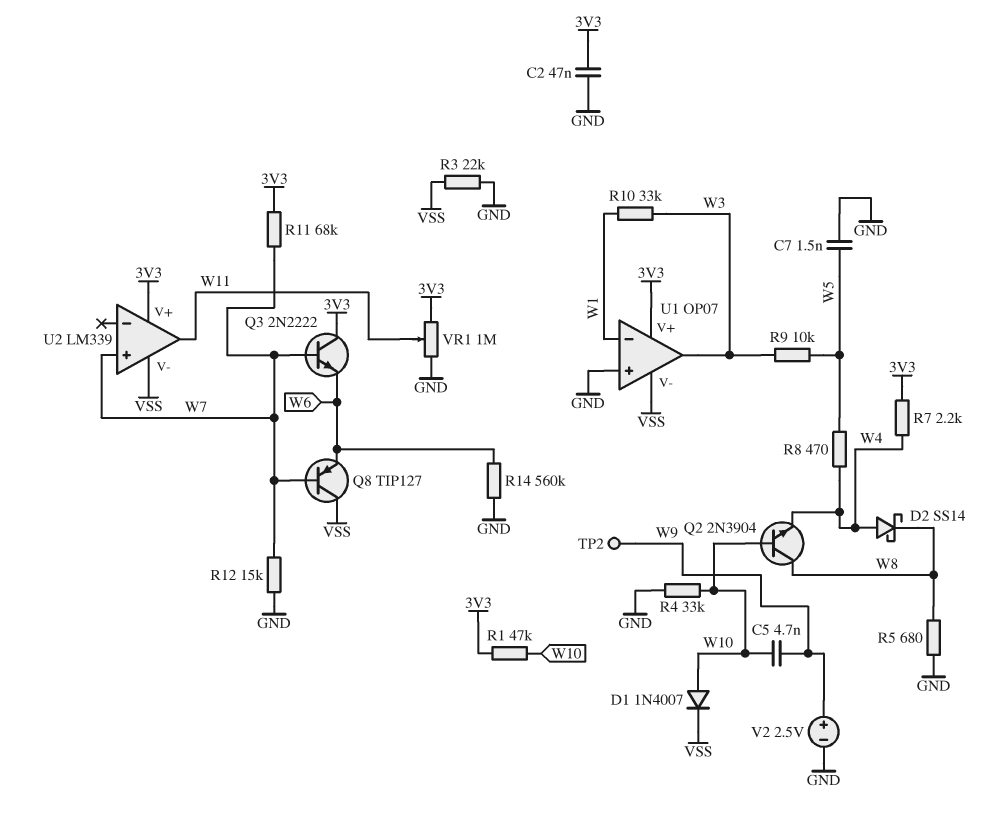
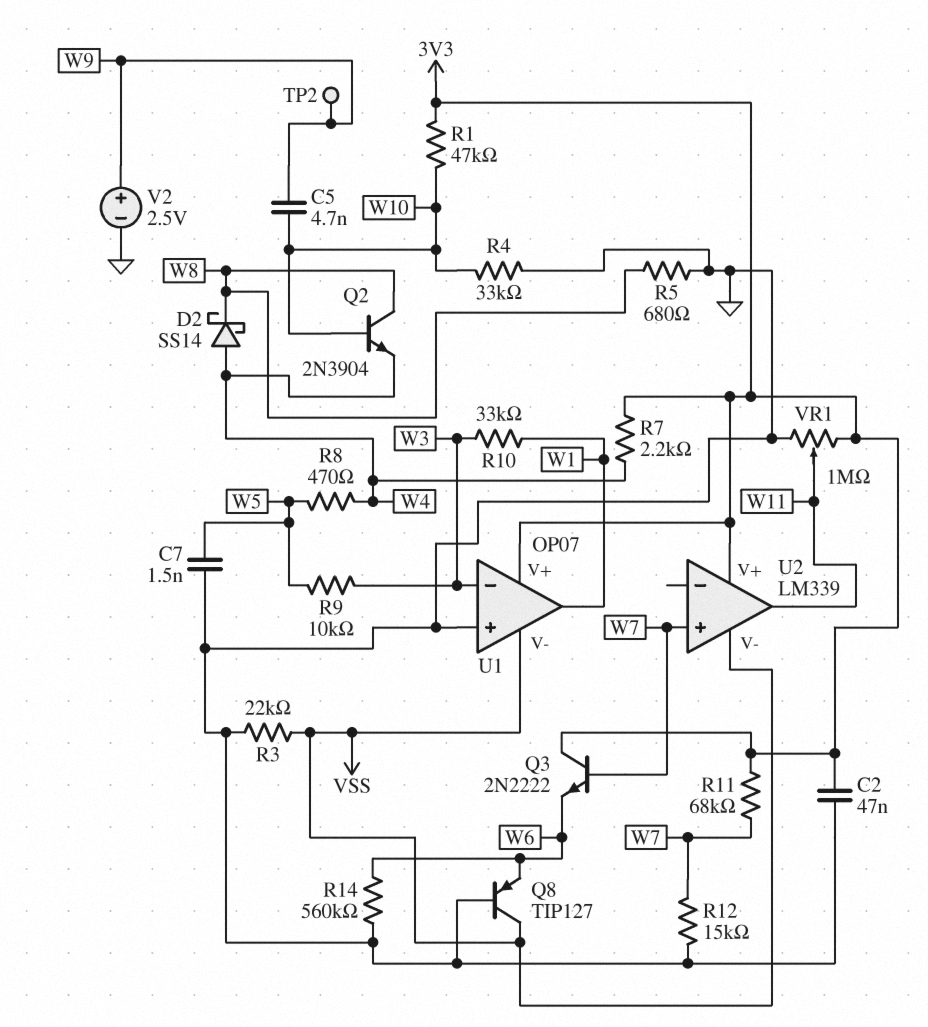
D1: diode 1N4007 (A W10, K VSS) -> none
Q8: PNP TIP127 (B W7, C VSS, E W6) -> PNP TIP127 (B GND, C VSS, E W6)
U1 pin in-: W1 -> W3
U1 pin out: W3 -> W1

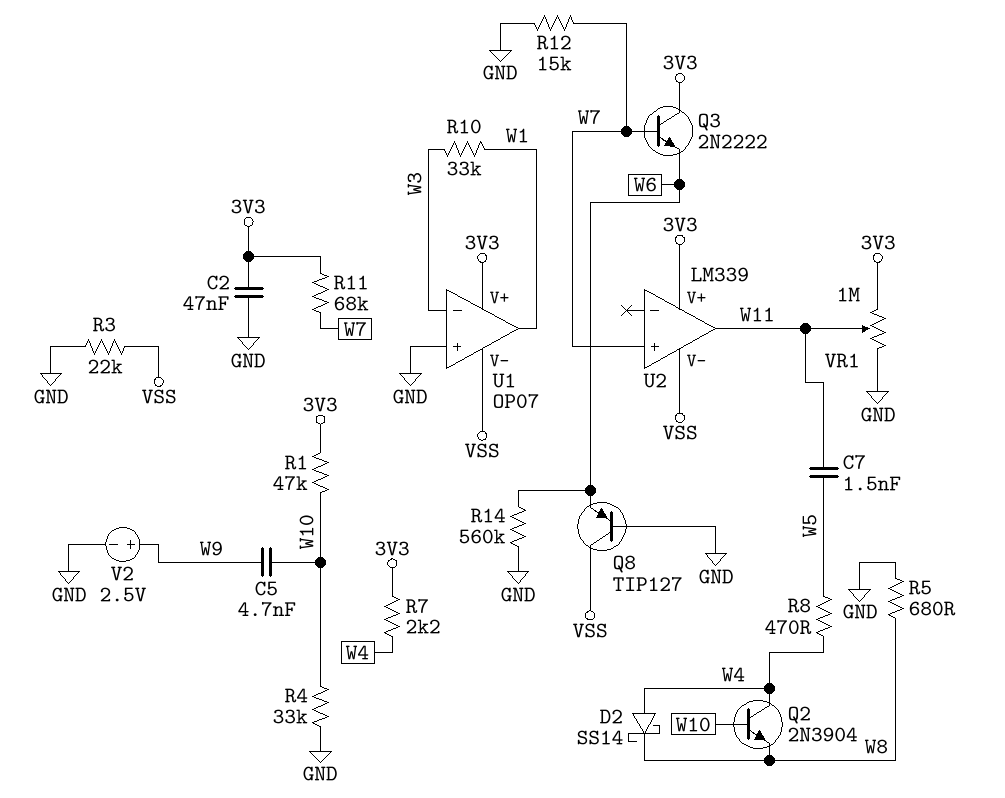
C7: 1.5nF (GND, W5) -> 1.5nF (W5, W11)
Q2: NPN 2N3904 (B W10, C W8, E W4) -> NPN 2N3904 (B W10, C W4, E W8)
R9: 10k (W3, W5) -> none
TP2: test point (W9) -> none

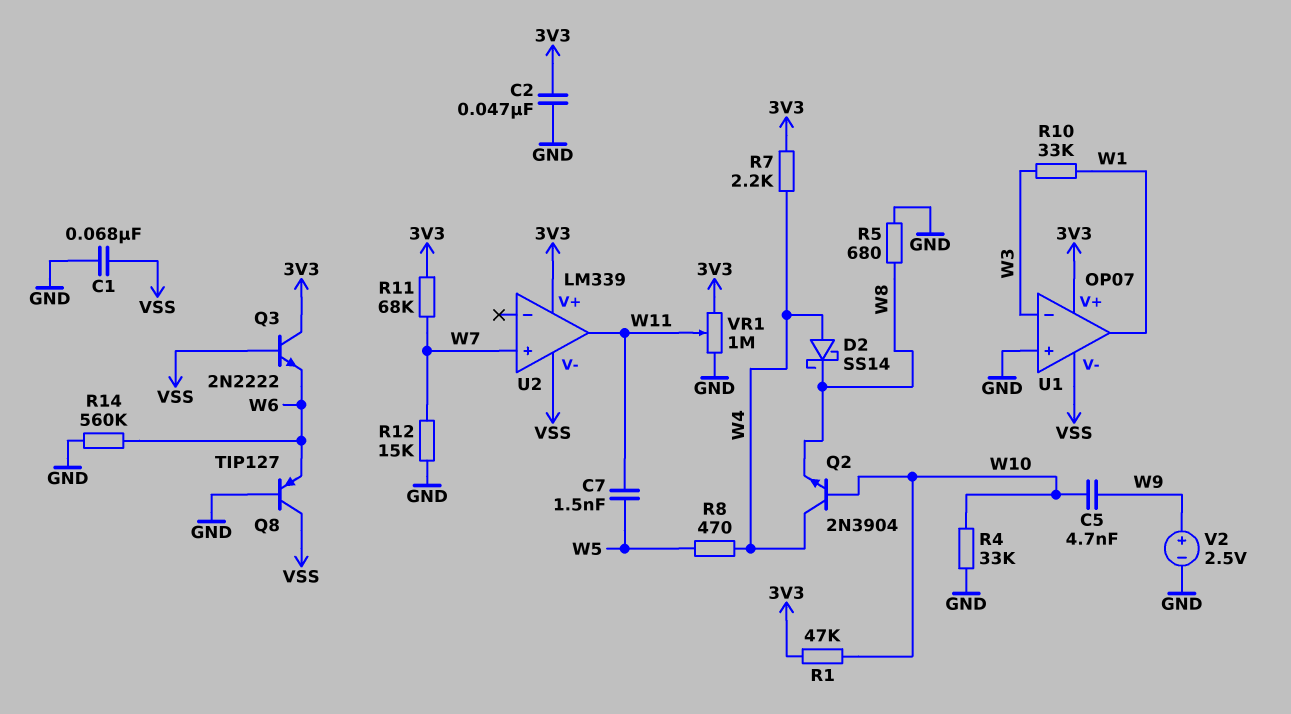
C1: none -> 68nF (GND, VSS)
Q3: NPN 2N2222 (B W7, C 3V3, E W6) -> NPN 2N2222 (B VSS, C 3V3, E W6)
R3: 22k (GND, VSS) -> none

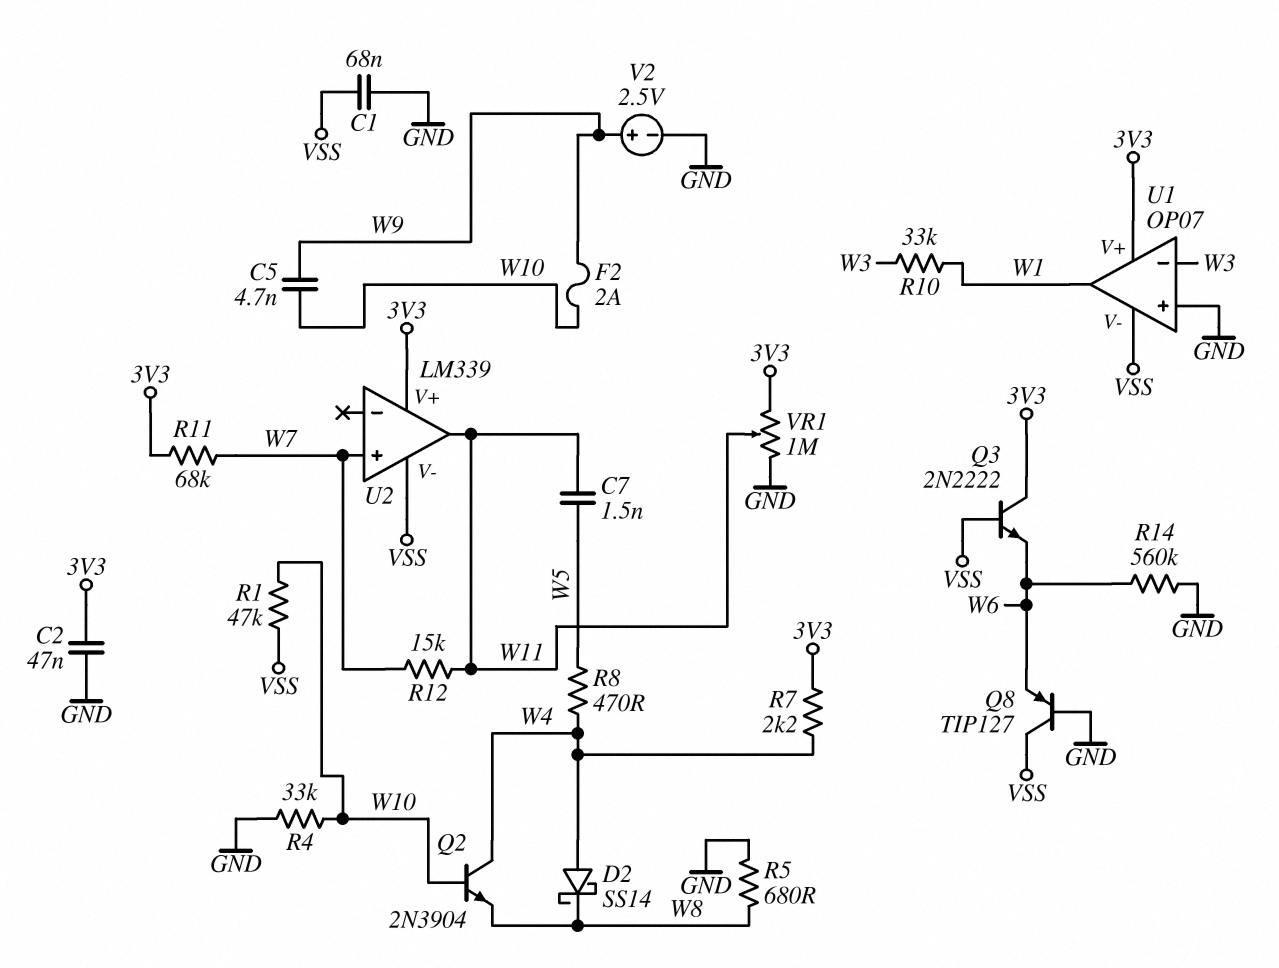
F2: none -> 2A (W9, W10)
R1: 47k (3V3, W10) -> 47k (VSS, W10)
R12: 15k (GND, W7) -> 15k (W7, W11)

